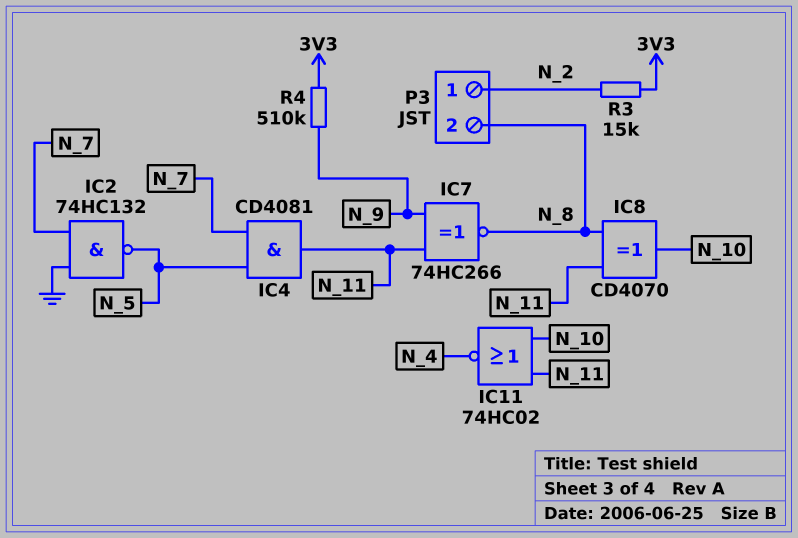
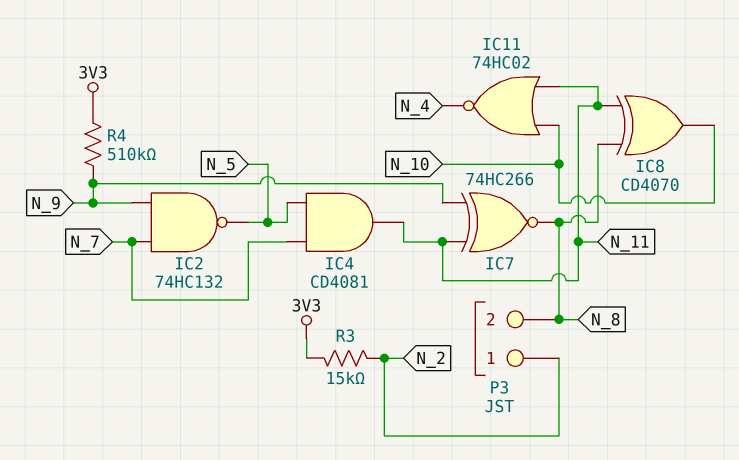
IC2: NAND 74HC132 (in GND, in N_7, out N_5) -> NAND 74HC132 (in N_7, in N_9, out N_5)

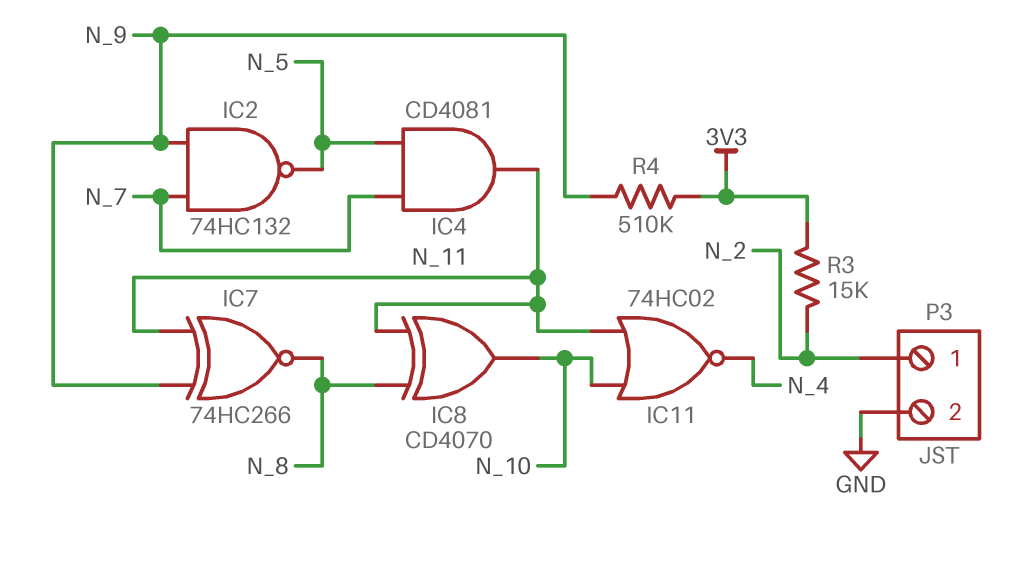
P3 pin 2: N_8 -> GND

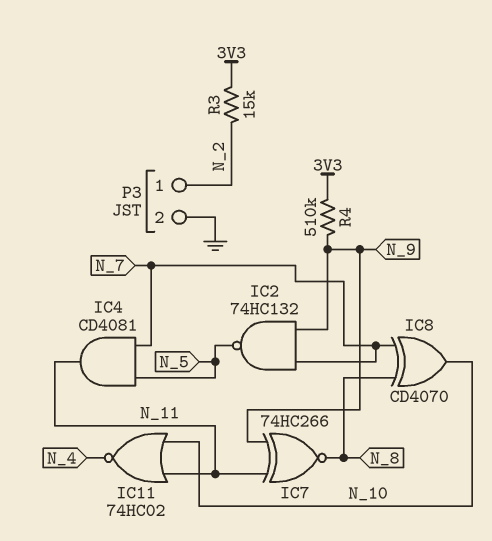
IC8: XOR CD4070 (in N_8, in N_11, out N_10) -> XOR CD4070 (in N_7, in N_8, out N_10)

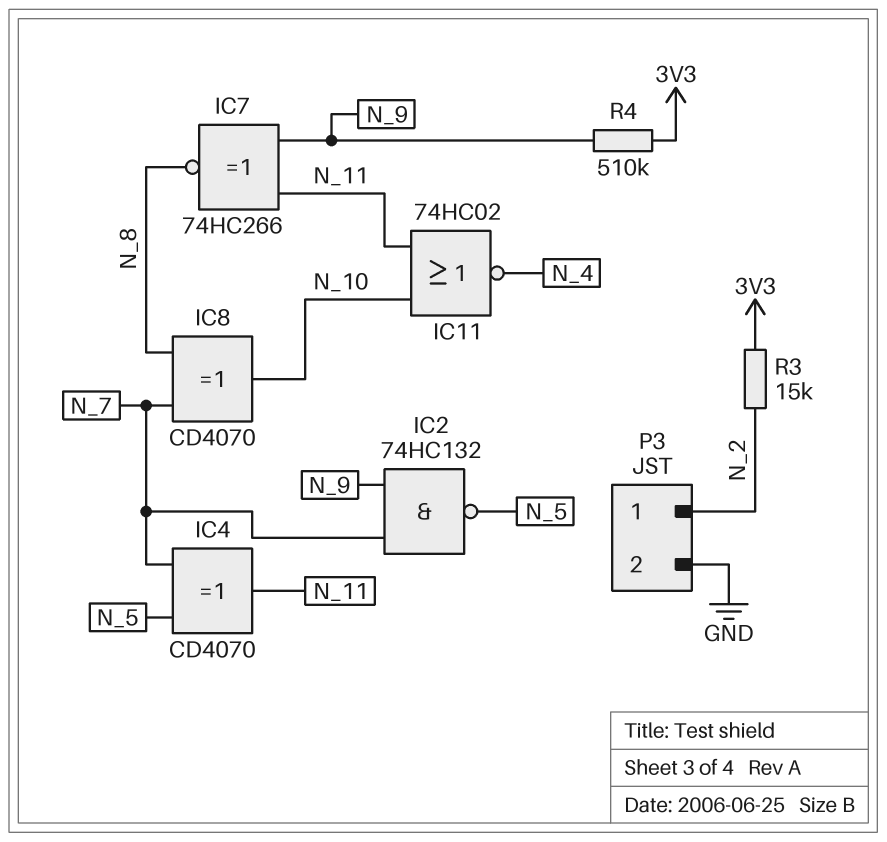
IC4: AND CD4081 (in N_5, in N_7, out N_11) -> XOR CD4070 (in N_5, in N_7, out N_11)

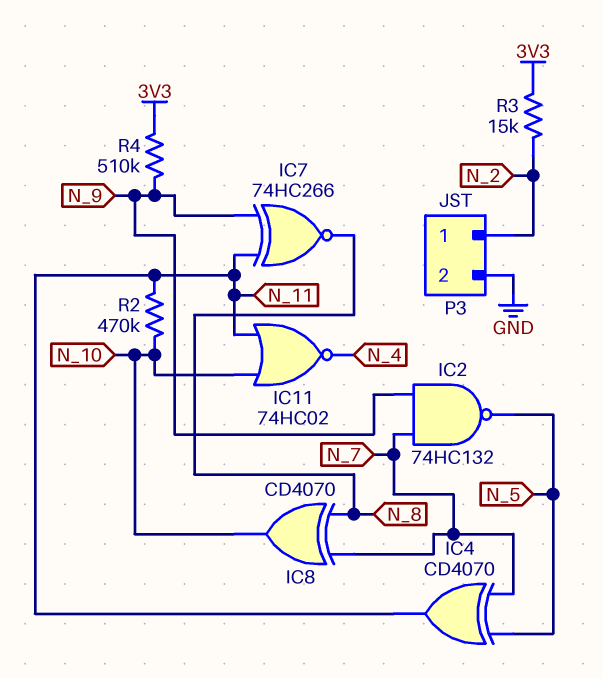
R2: none -> 470k (N_10, N_11)

